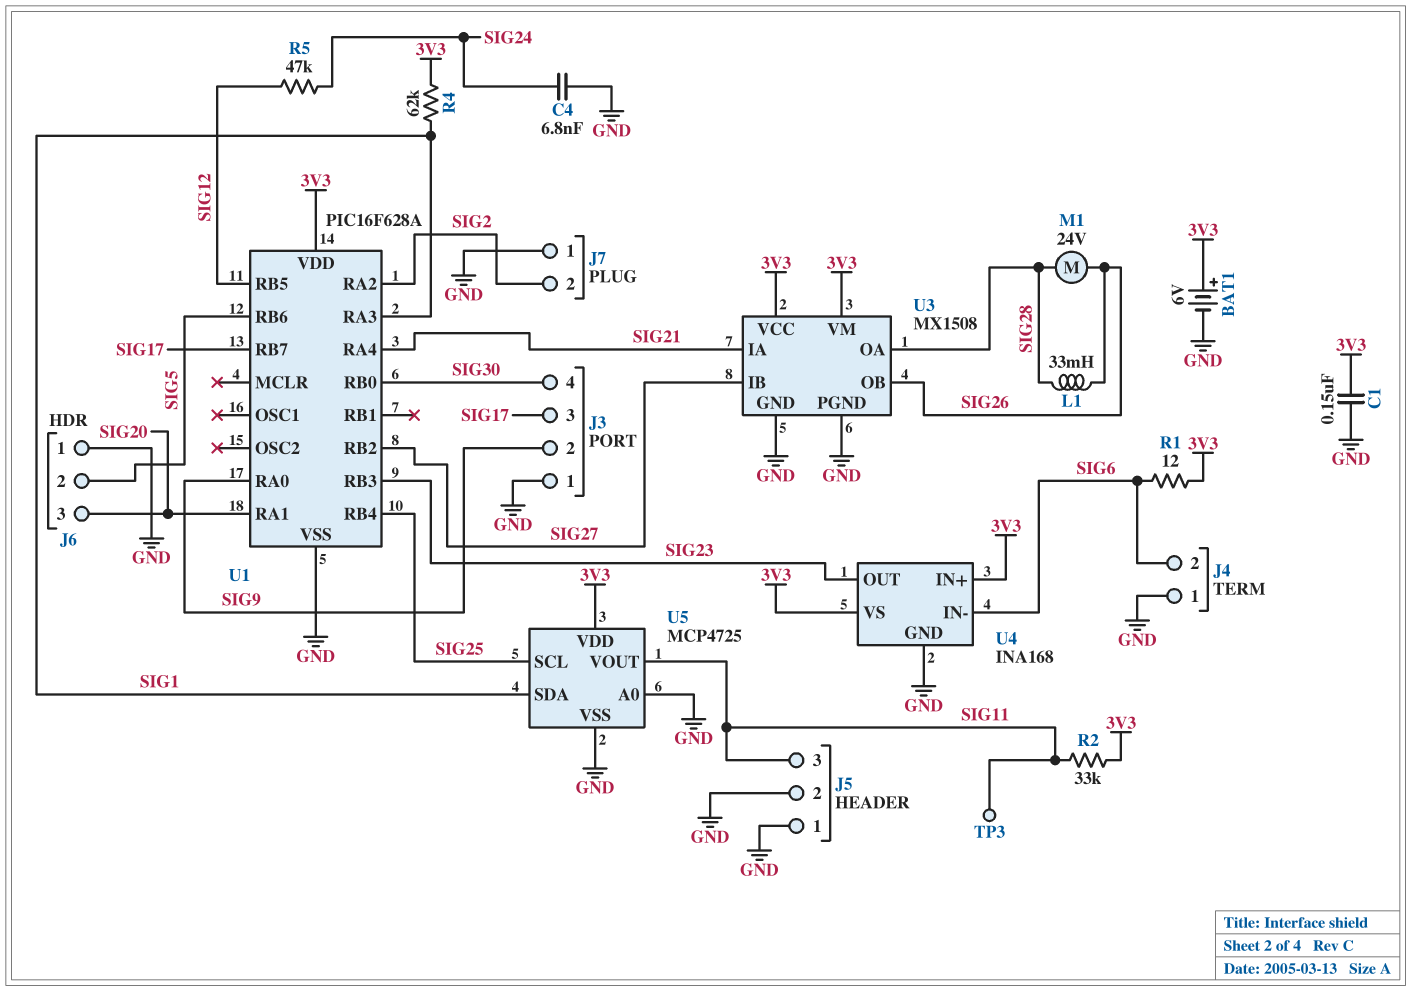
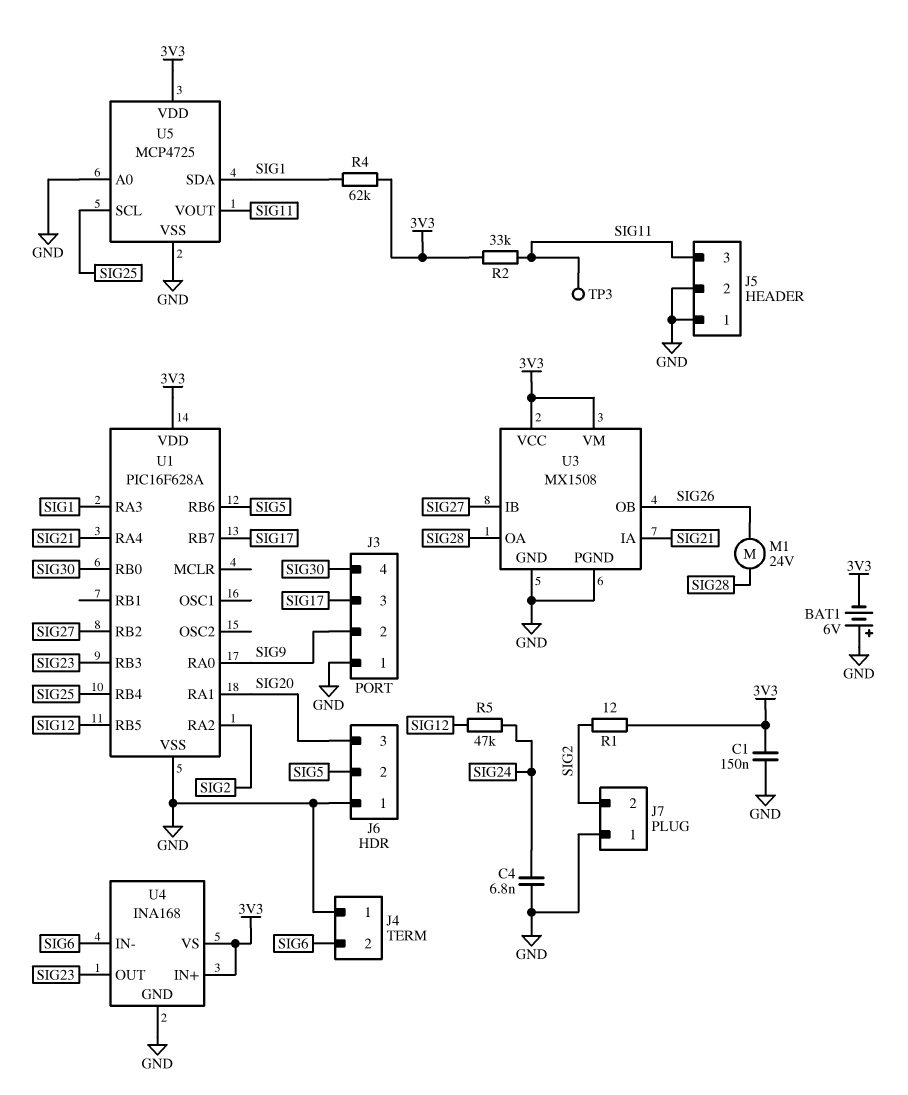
BAT1: 6V (plus 3V3, minus GND) -> 6V (plus GND, minus 3V3)
L1: 33mH (SIG26, SIG28) -> none
R1: 12 (3V3, SIG6) -> 12 (3V3, SIG2)

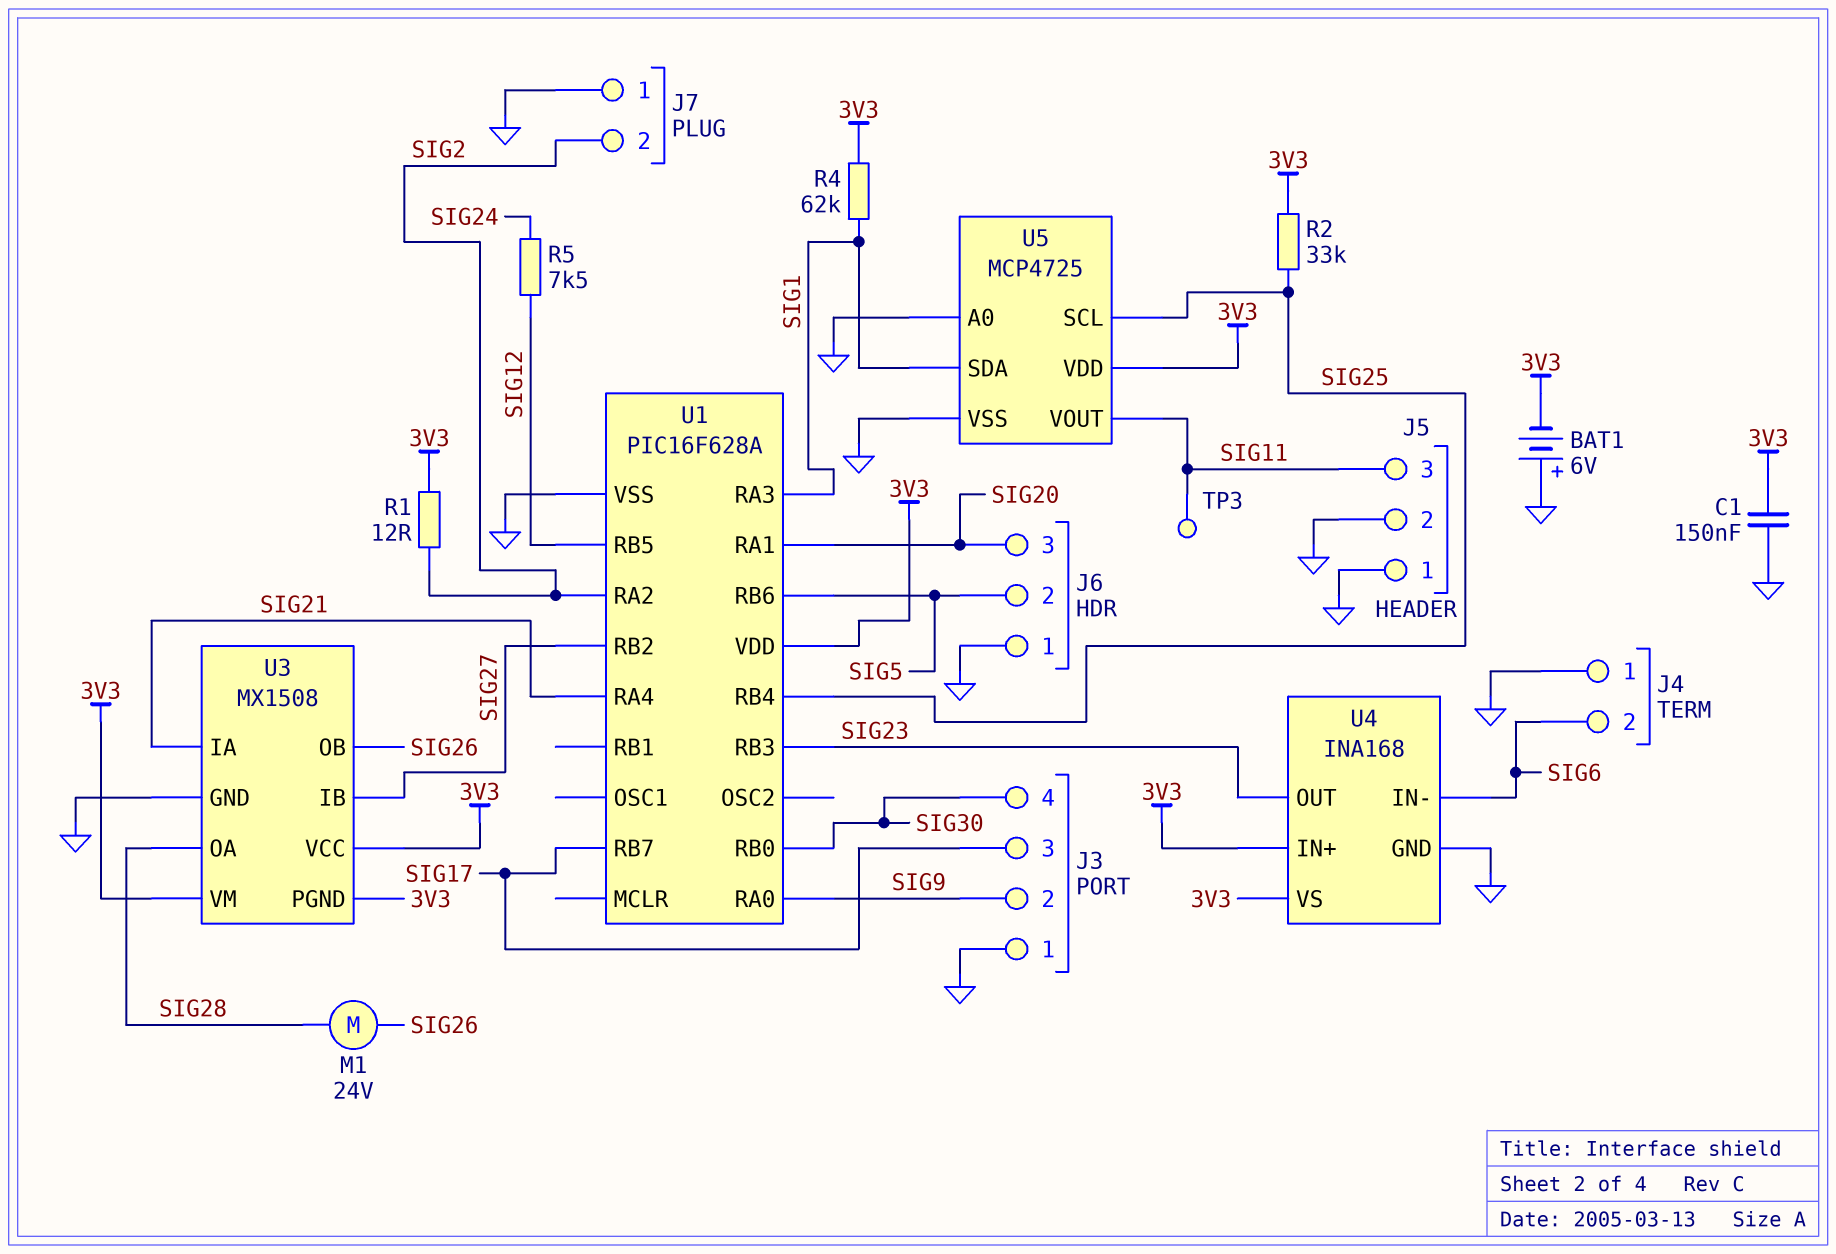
C4: 6.8nF (GND, SIG24) -> none
R2: 33k (3V3, SIG11) -> 33k (3V3, SIG25)
R5: 47k (SIG12, SIG24) -> 7.5k (SIG12, SIG24)
U3 pin PGND: GND -> 3V3

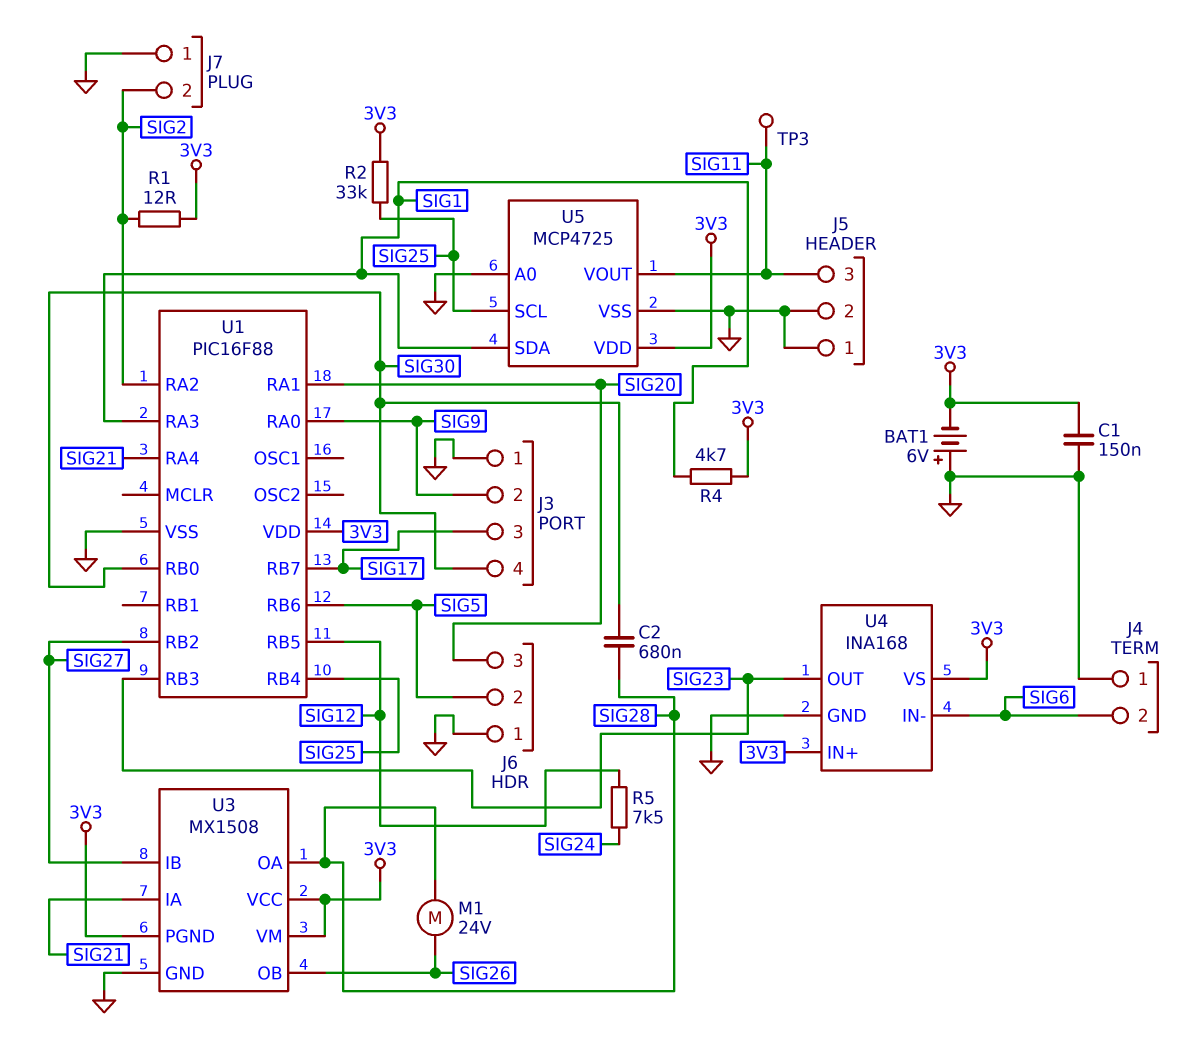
C2: none -> 680nF (SIG28, SIG30)
R4: 62k (3V3, SIG1) -> 4.7k (3V3, SIG1)
U1: PIC16F628A -> PIC16F88

